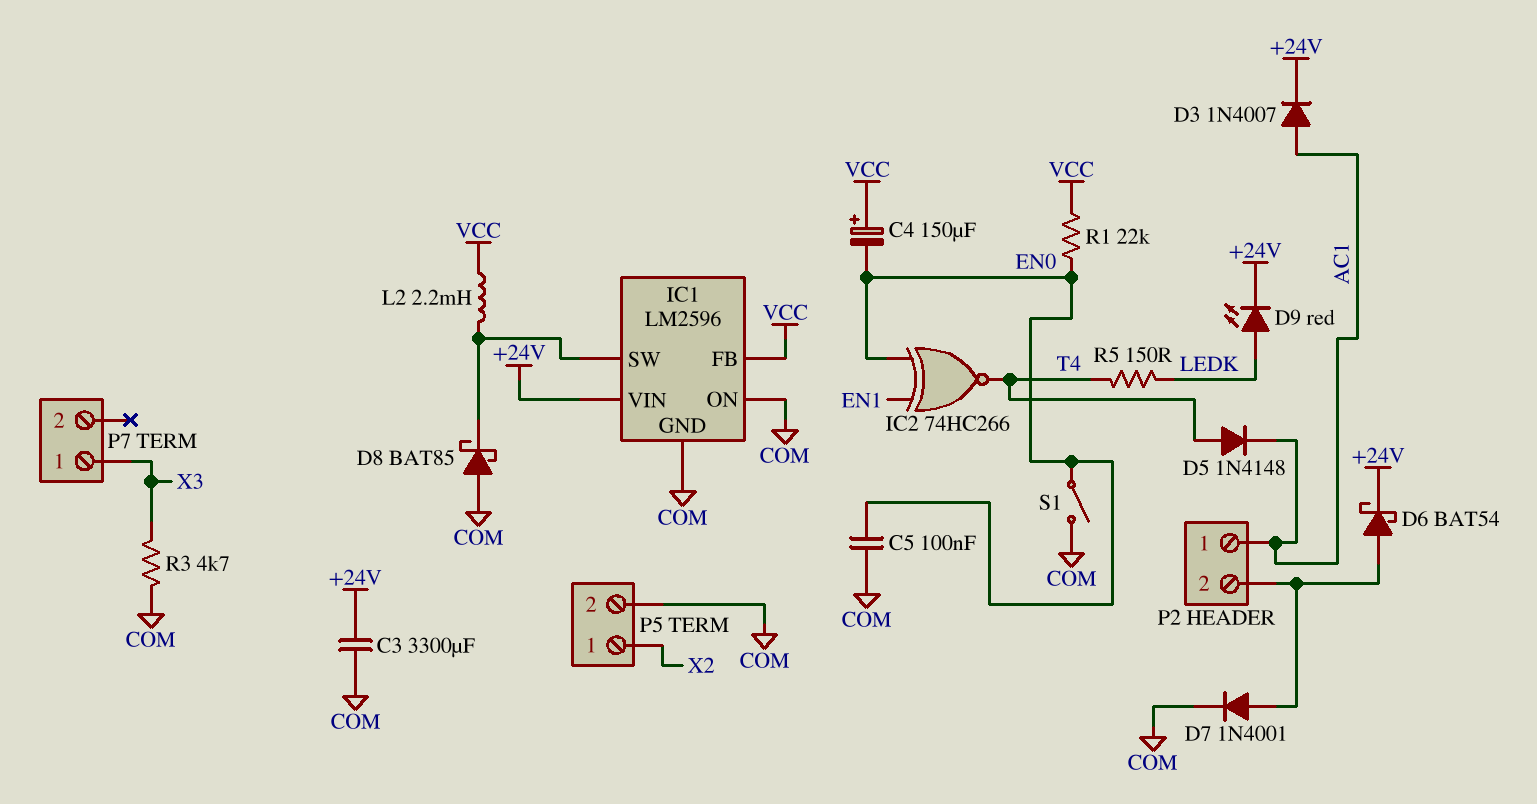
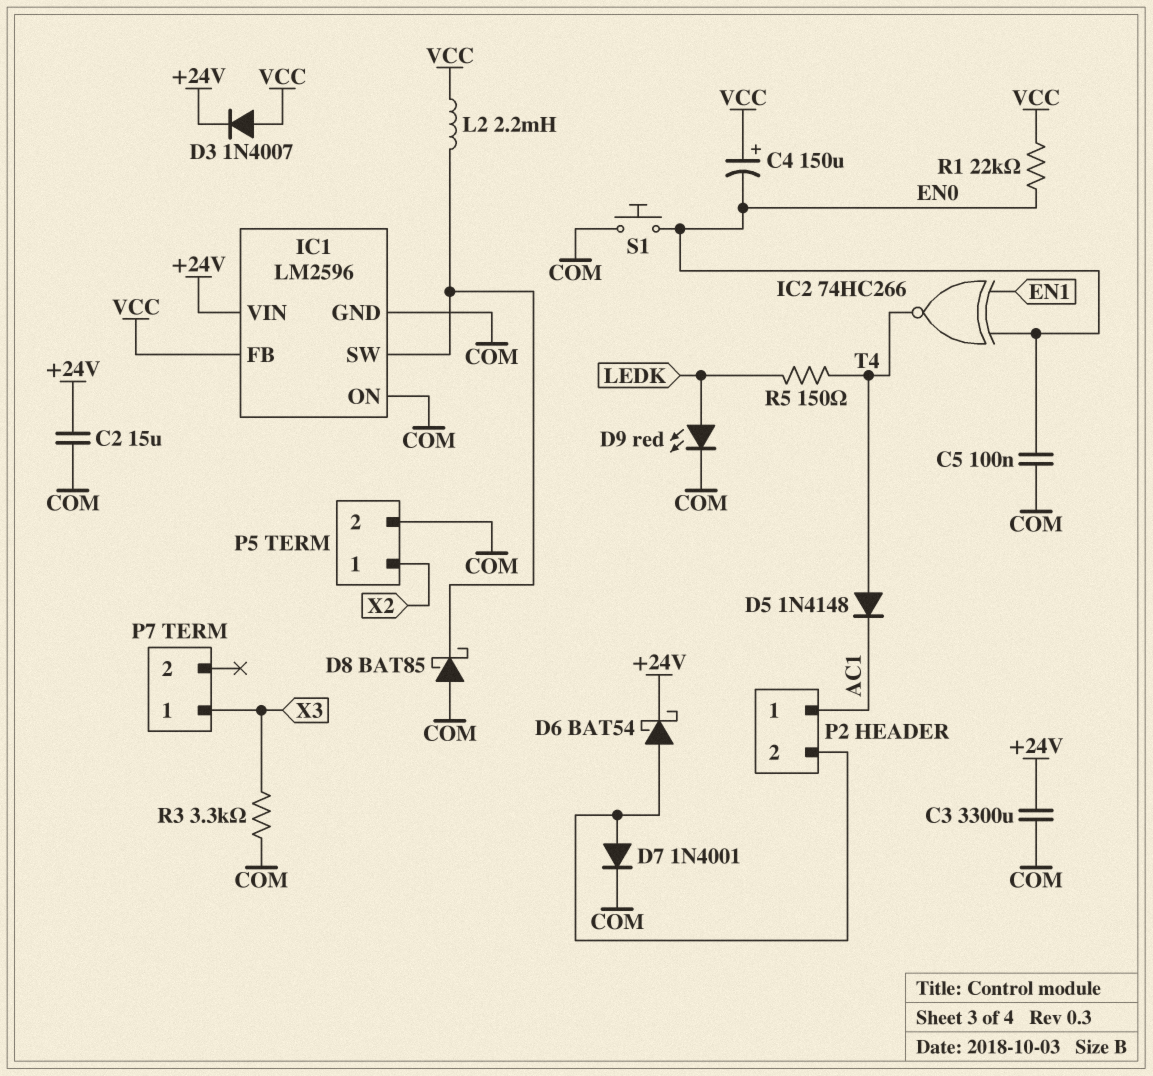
C2: none -> 15uF (+24V, COM)
D3: diode 1N4007 (A AC1, K +24V) -> diode 1N4007 (A VCC, K +24V)
D9: LED red (A LEDK, K +24V) -> LED red (A LEDK, K COM)
R3: 4.7k (COM, X3) -> 3.3k (COM, X3)
S1: switch (COM, EN0) -> button (COM, EN0)

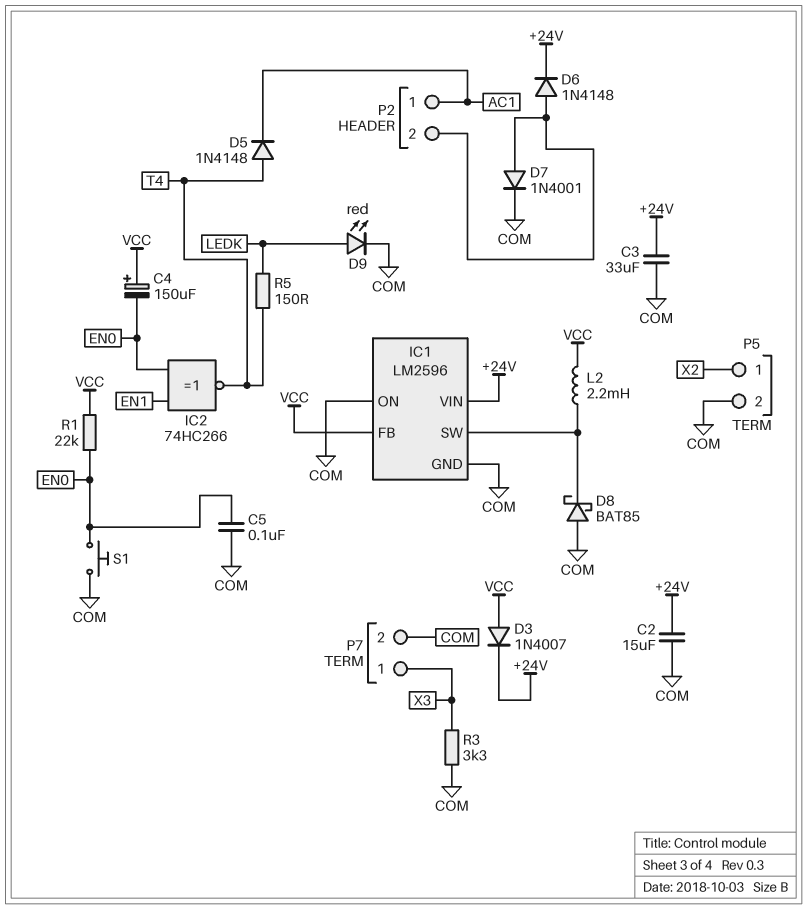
C3: 3300uF (+24V, COM) -> 33uF (+24V, COM)
D6: schottky BAT54 (A P2/2, K +24V) -> diode 1N4148 (A P2/2, K +24V)
P7 pin 2: none -> COM

